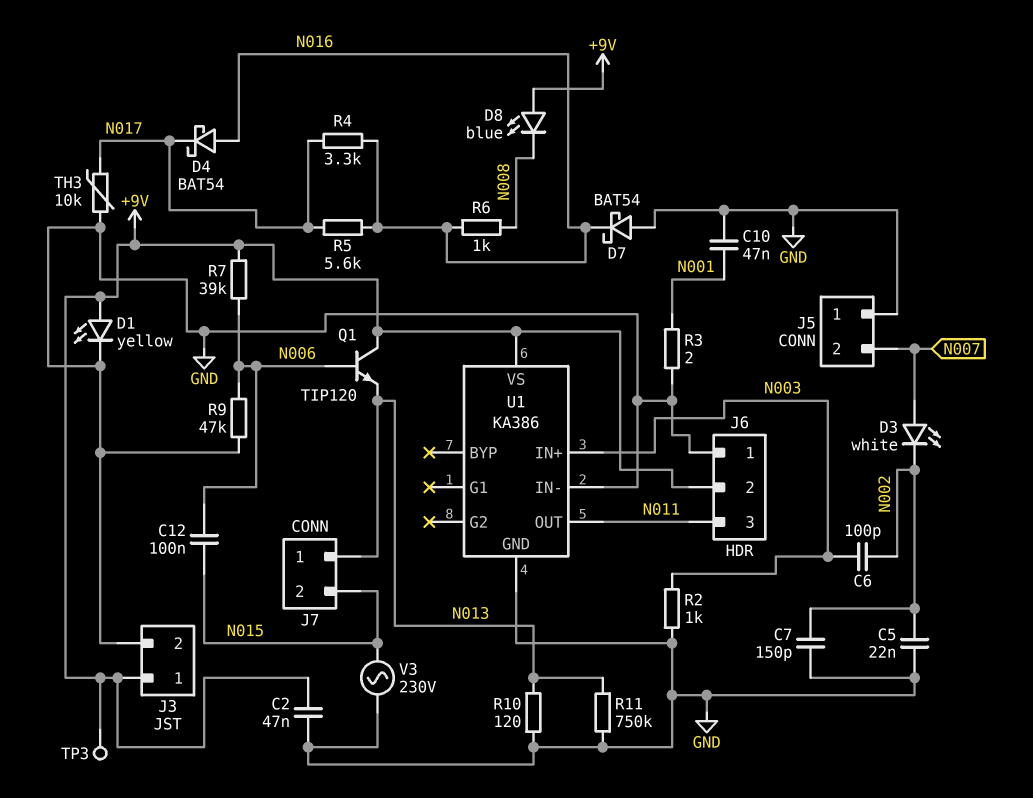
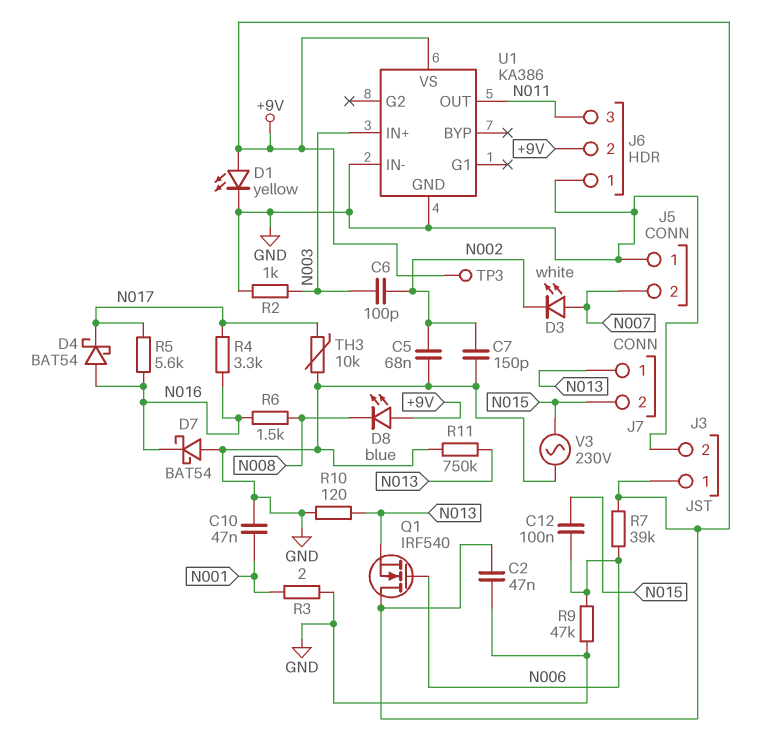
C5: 22nF (GND, N002) -> 68nF (GND, N002)
Q1: NPN TIP120 (B N006, C +9V, E N013) -> NMOS IRF540 (G N006, D +9V, S N013)
R6: 1k (N008, N016) -> 1.5k (N008, N016)

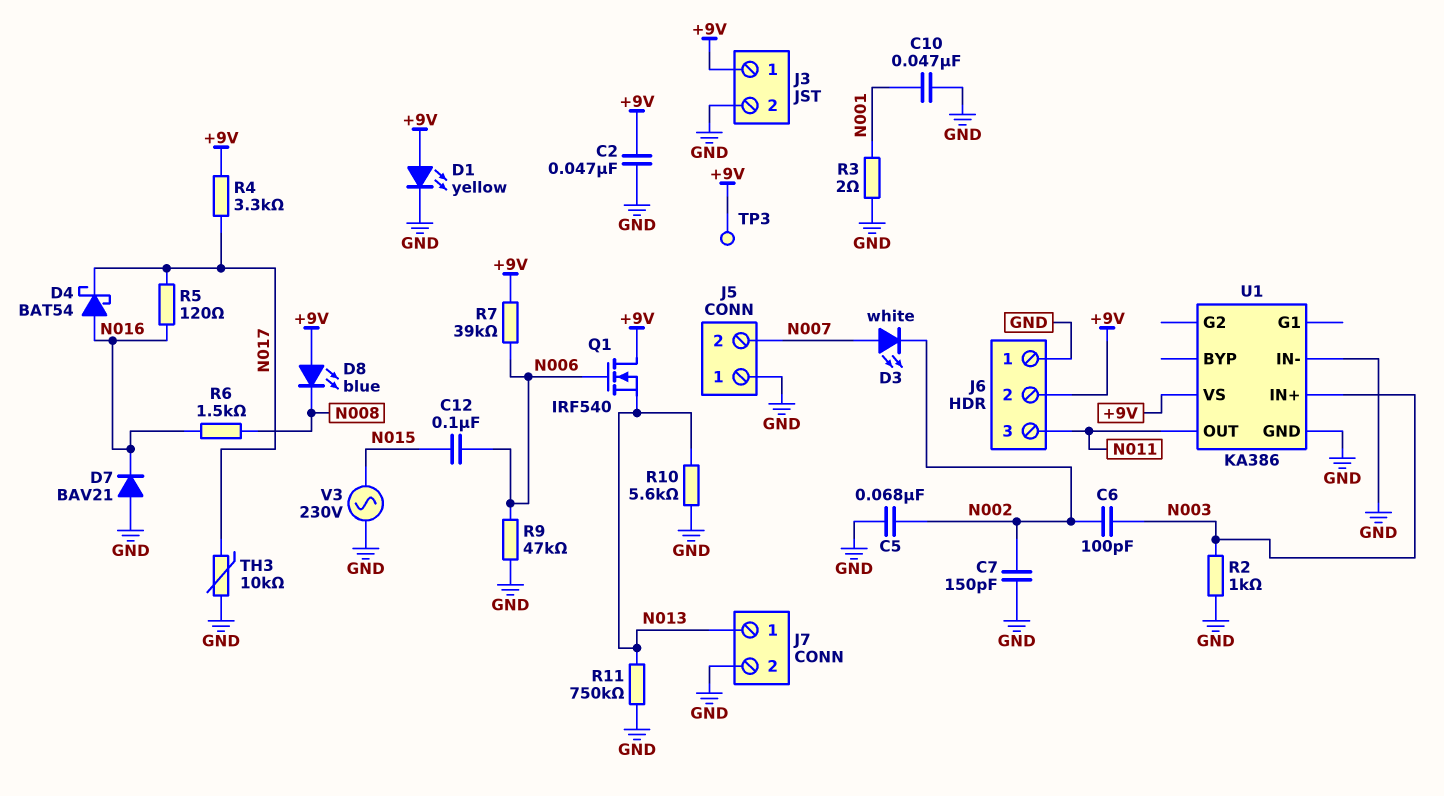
D7: schottky BAT54 (A GND, K N016) -> diode BAV21 (A GND, K N016)
J7 pin 2: N015 -> GND
R4: 3.3k (N016, N017) -> 3.3k (+9V, N017)
R5: 5.6k (N016, N017) -> 120 (N016, N017)
R10: 120 (GND, N013) -> 5.6k (GND, N013)

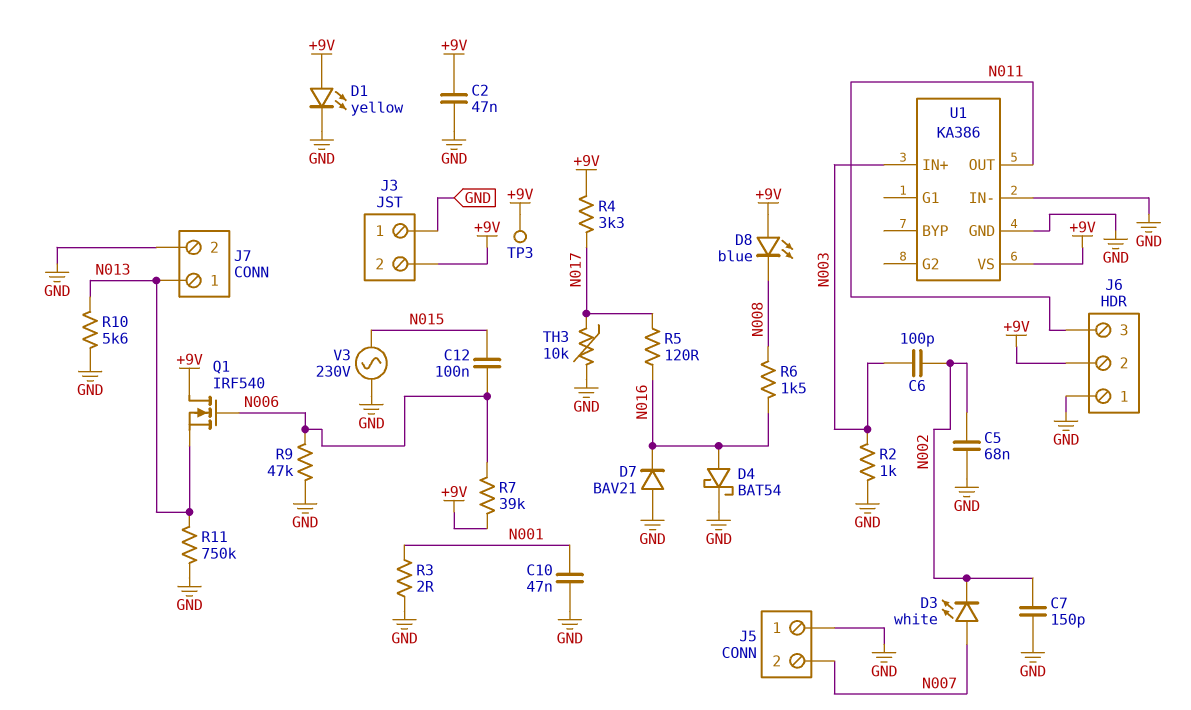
D4: schottky BAT54 (A N016, K N017) -> schottky BAT54 (A N016, K GND)
J3 pin 1: +9V -> GND
J3 pin 2: GND -> +9V

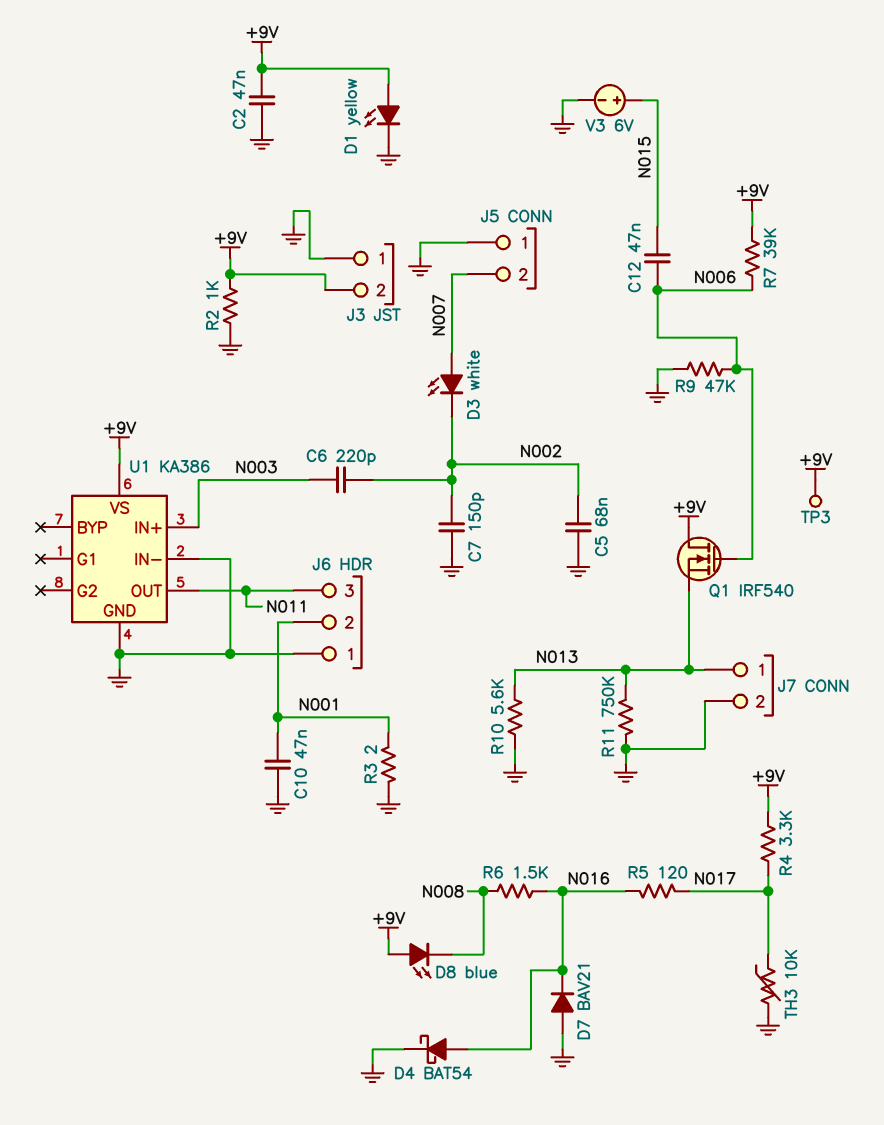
C6: 100pF (N002, N003) -> 220pF (N002, N003)
C12: 100nF (N006, N015) -> 47nF (N006, N015)
J6 pin 2: +9V -> N001
R2: 1k (GND, N003) -> 1k (+9V, GND)
V3: AC 230V (GND, N015) -> 6V (plus N015, minus GND)

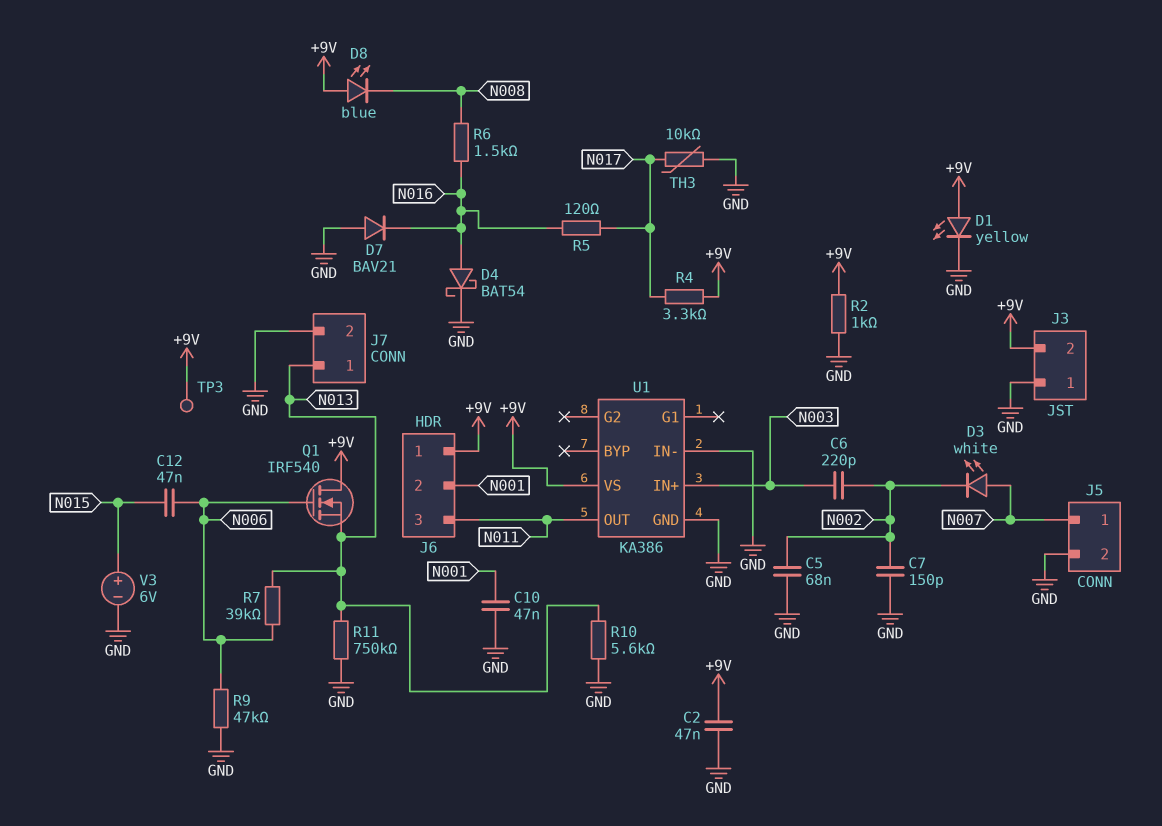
J5 pin 1: GND -> N007
J5 pin 2: N007 -> GND
J6 pin 1: GND -> +9V
R3: 2 (GND, N001) -> none
R7: 39k (+9V, N006) -> 39k (N006, N013)

